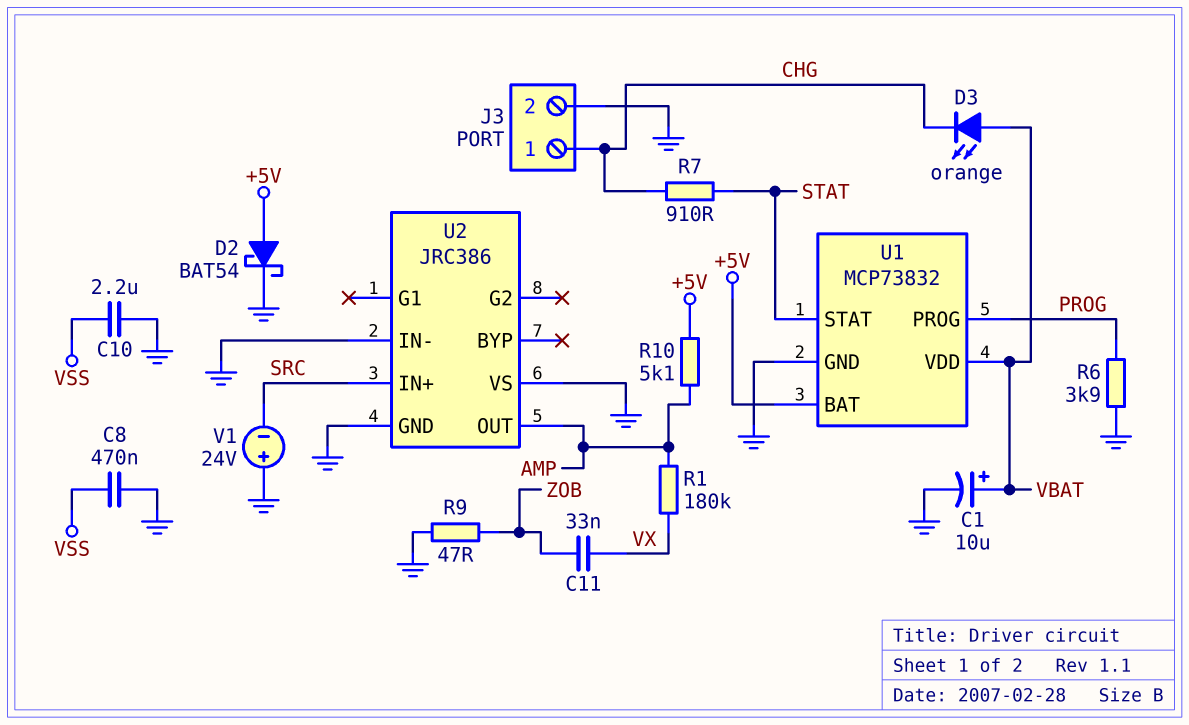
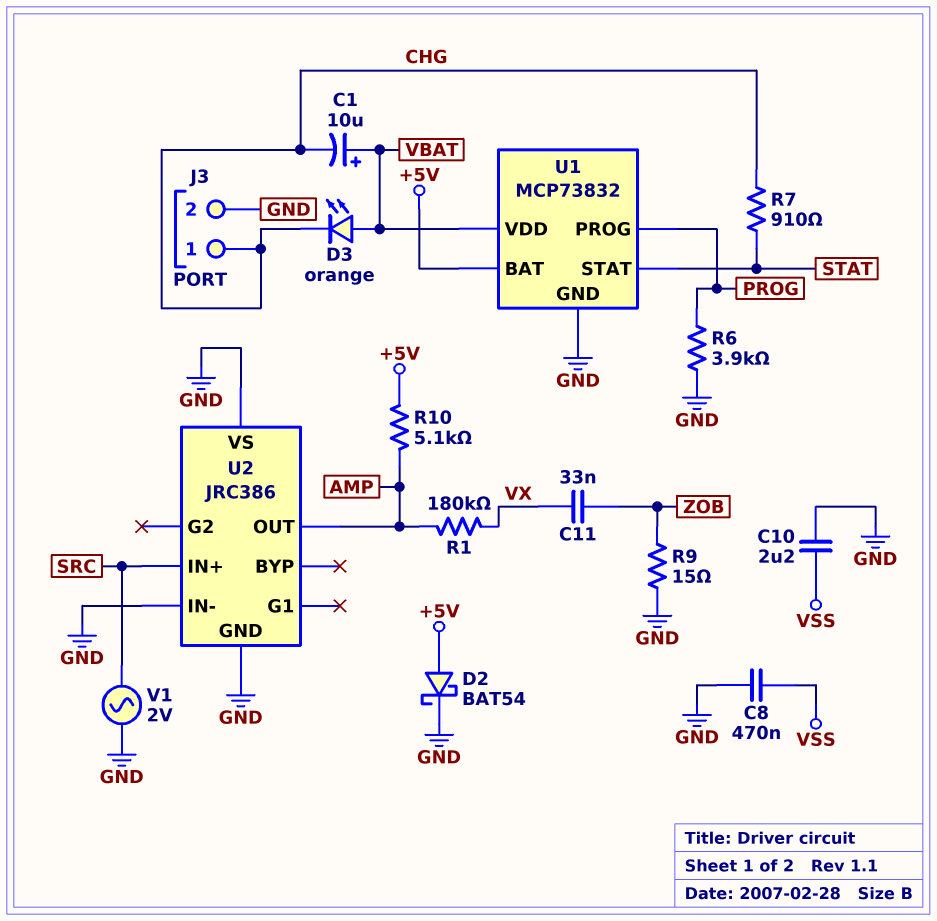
C1: 10uF (plus VBAT, minus GND) -> 10uF (plus VBAT, minus CHG)
R9: 47 (GND, ZOB) -> 15 (GND, ZOB)
V1: 24V (plus GND, minus SRC) -> AC 2V (GND, SRC)

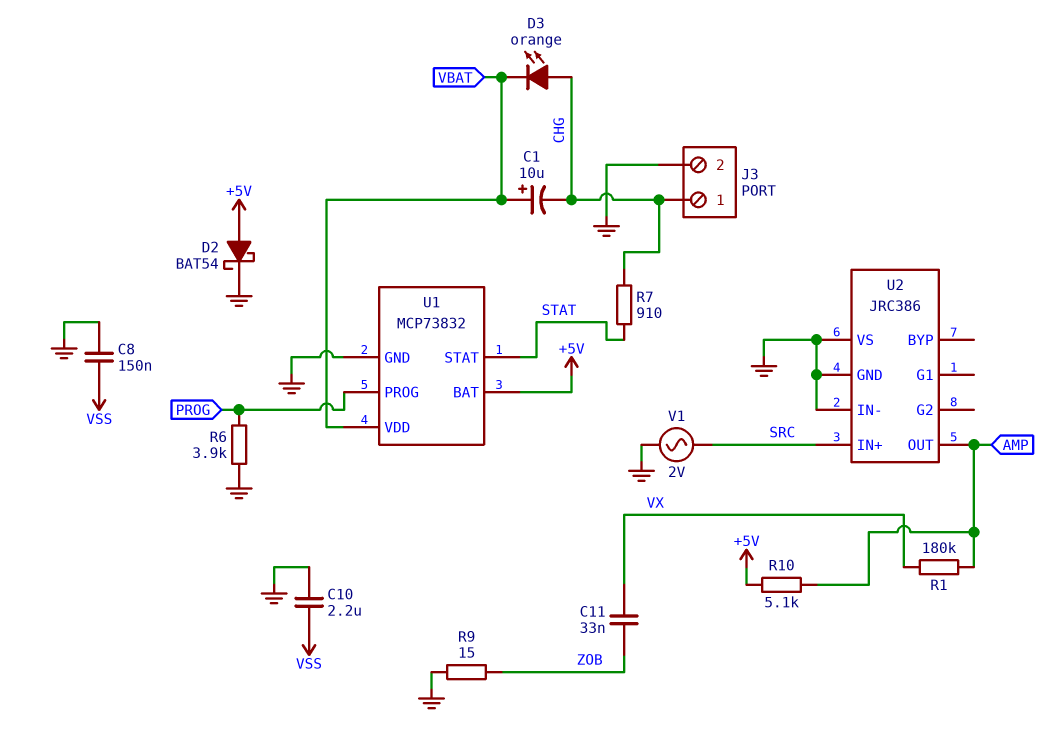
C8: 470nF (GND, VSS) -> 150nF (GND, VSS)
D3: LED orange (A VBAT, K CHG) -> LED orange (A CHG, K VBAT)

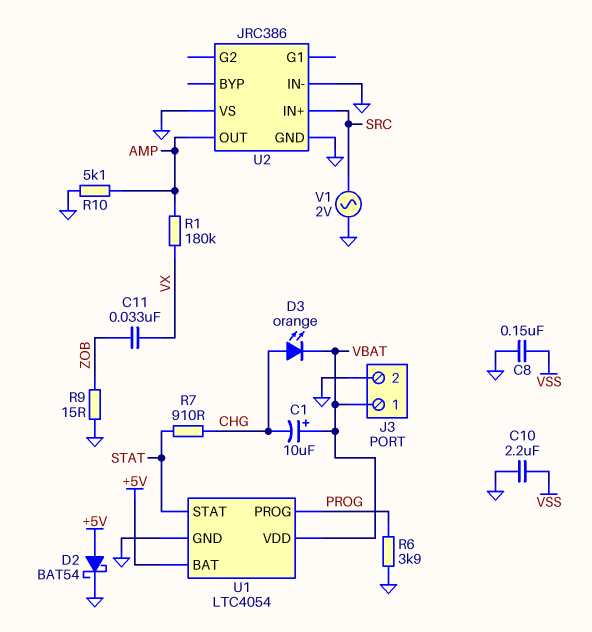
J3 pin 1: CHG -> VBAT
R10: 5.1k (+5V, AMP) -> 5.1k (AMP, GND)
U1: MCP73832 -> LTC4054

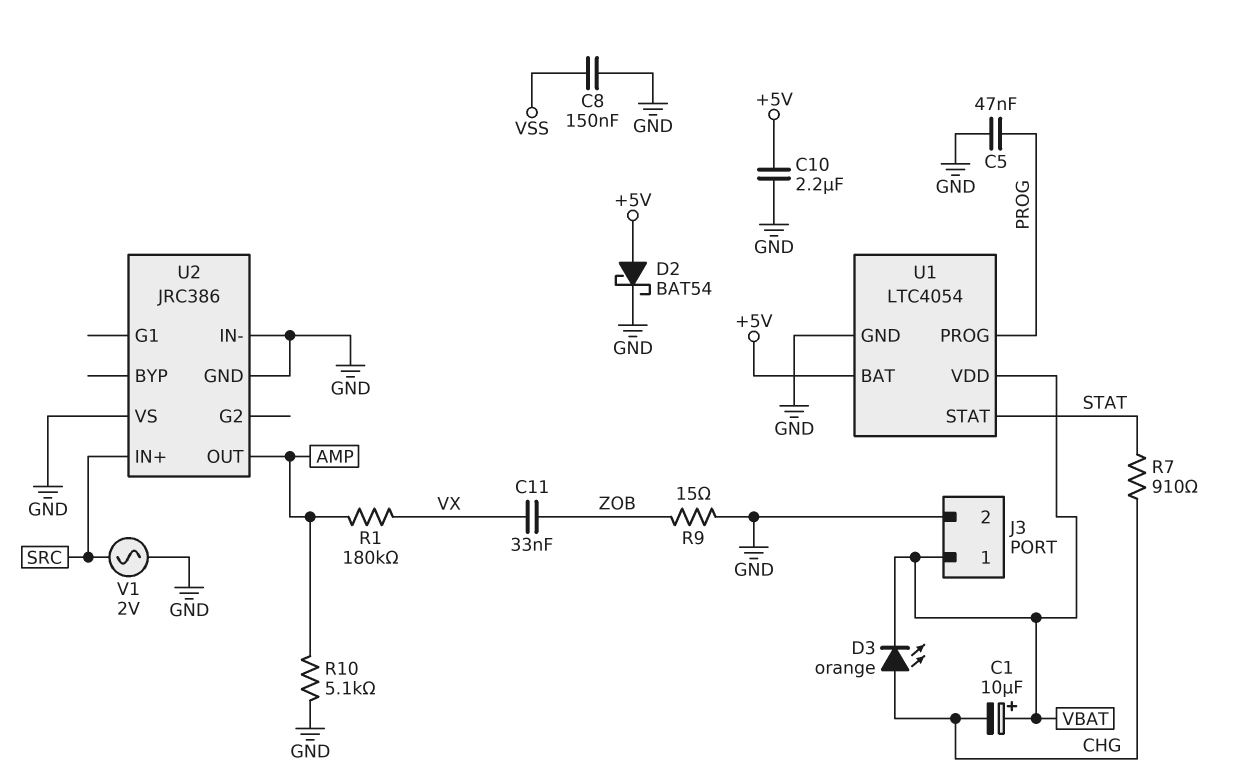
C5: none -> 47nF (GND, PROG)
C10: 2.2uF (GND, VSS) -> 2.2uF (+5V, GND)
R6: 3.9k (GND, PROG) -> none

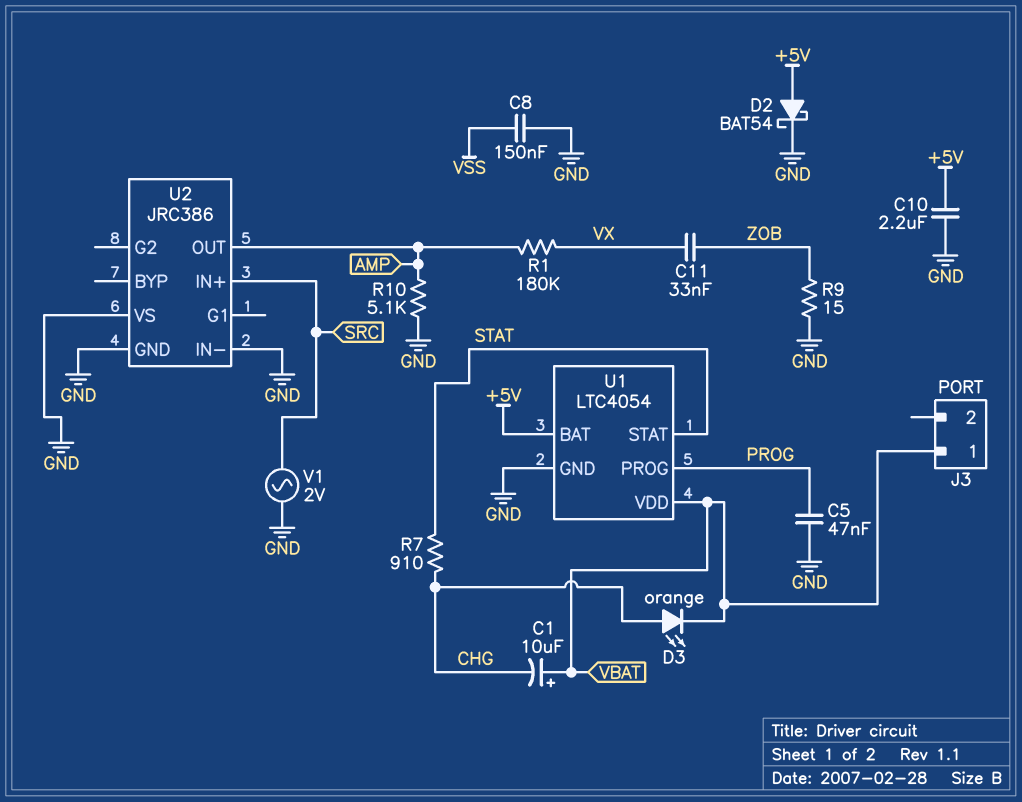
J3 pin 2: GND -> none

